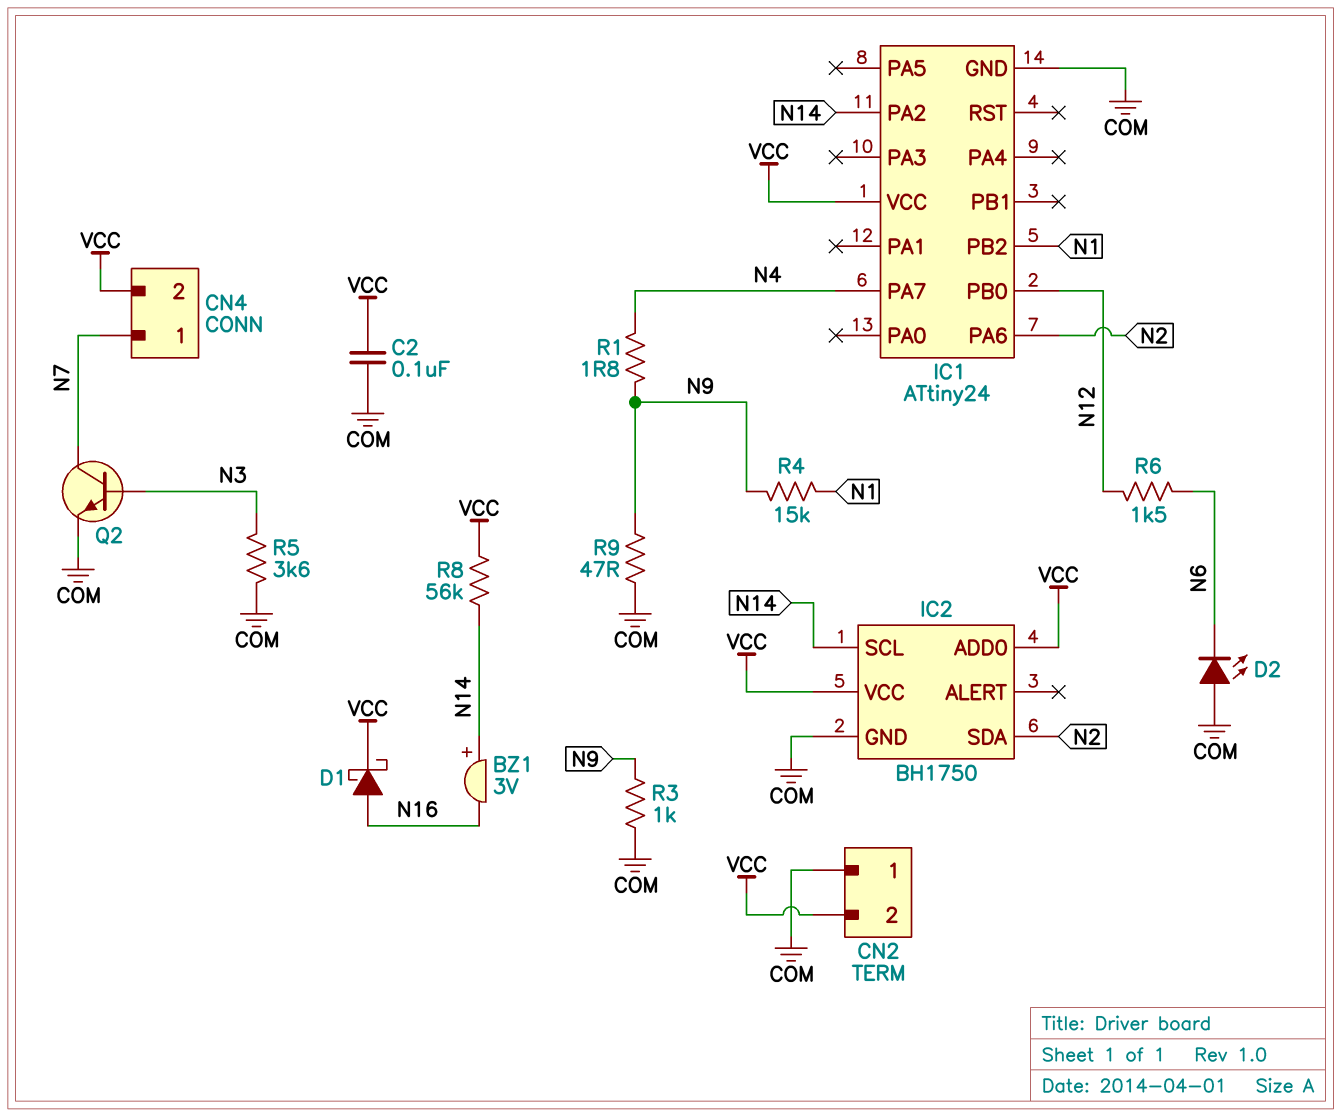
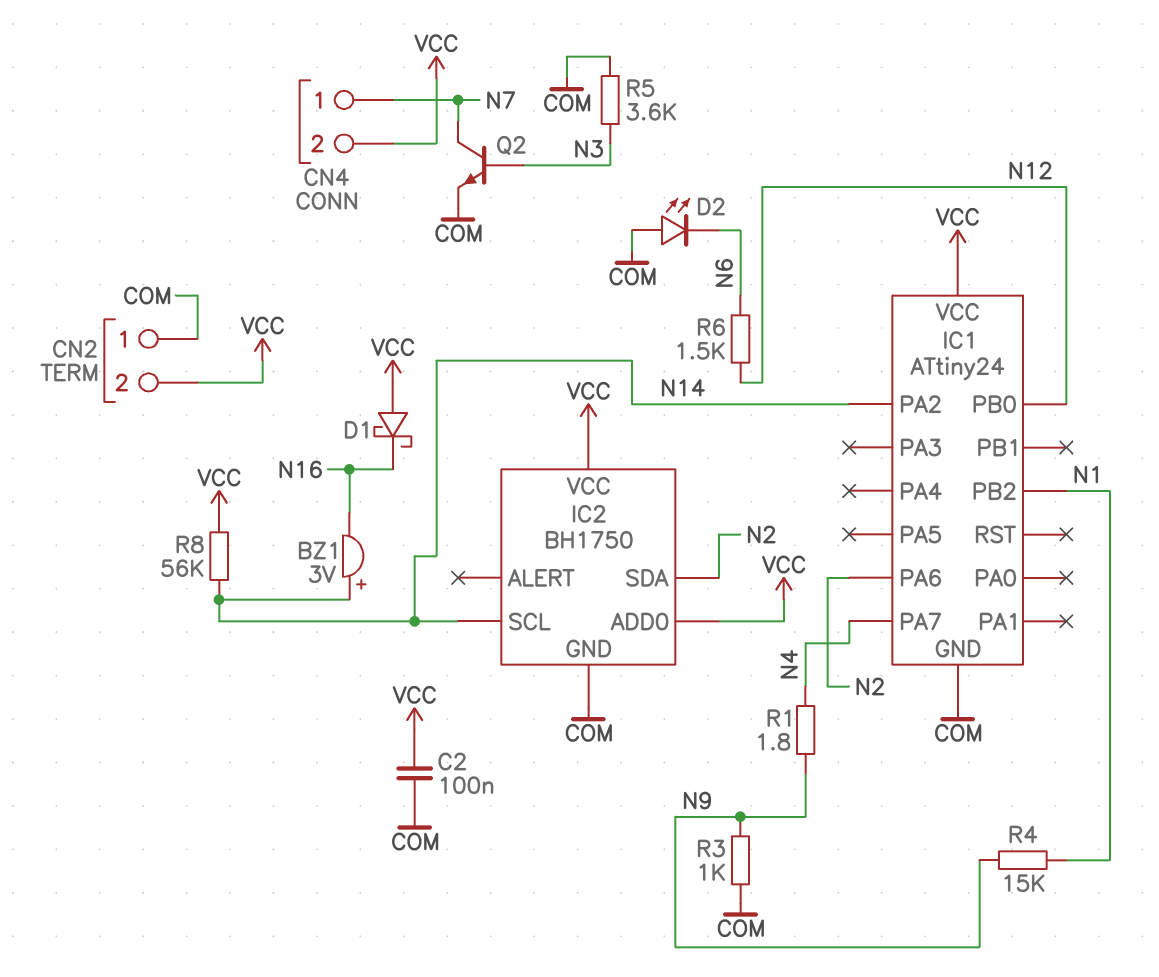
D1: schottky (A N16, K VCC) -> schottky (A VCC, K N16)
R9: 47 (COM, N9) -> none

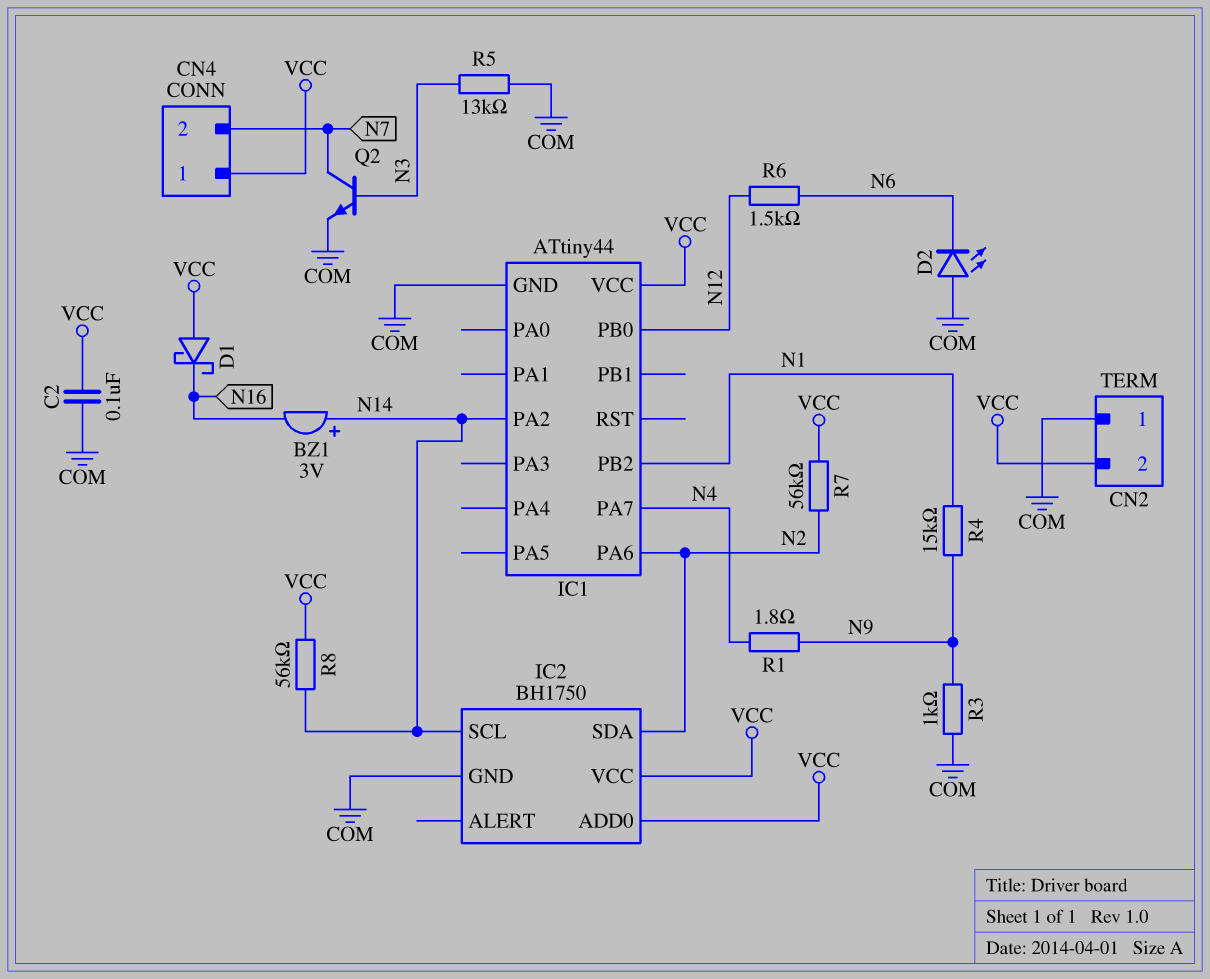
CN4 pin 1: N7 -> VCC
CN4 pin 2: VCC -> N7
IC1: ATtiny24 -> ATtiny44
R5: 3.6k (COM, N3) -> 13k (COM, N3)
R7: none -> 56k (N2, VCC)

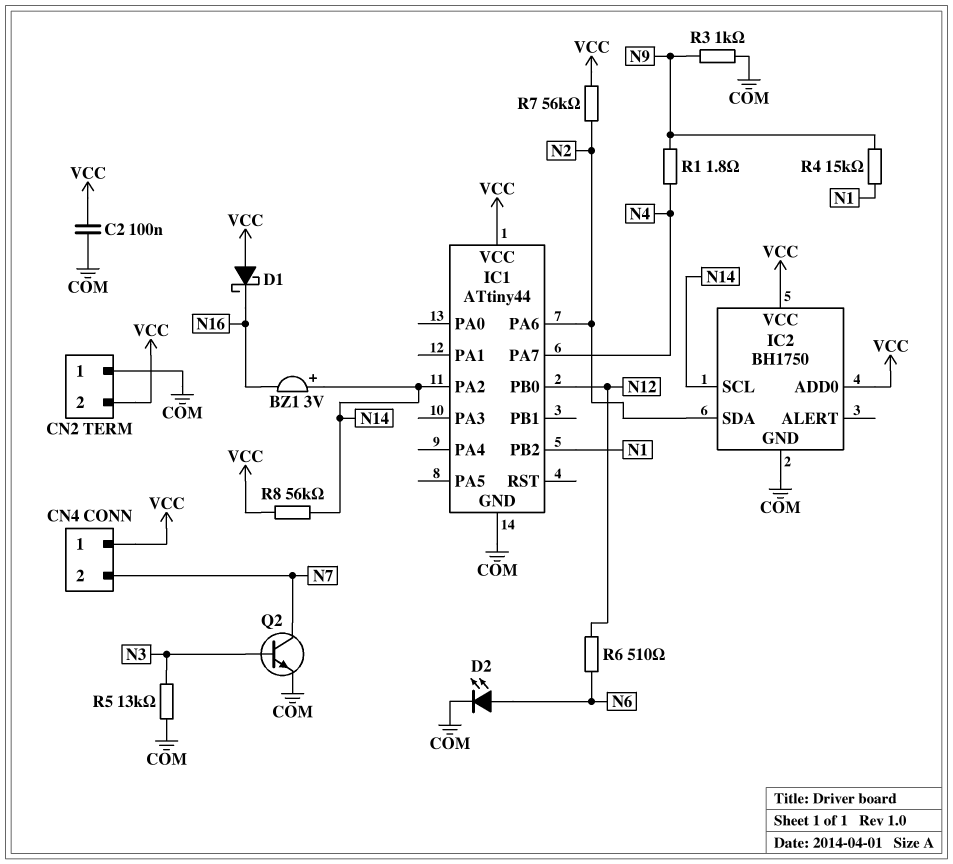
D2: LED (A COM, K N6) -> LED (A N6, K COM)
R6: 1.5k (N6, N12) -> 510 (N6, N12)

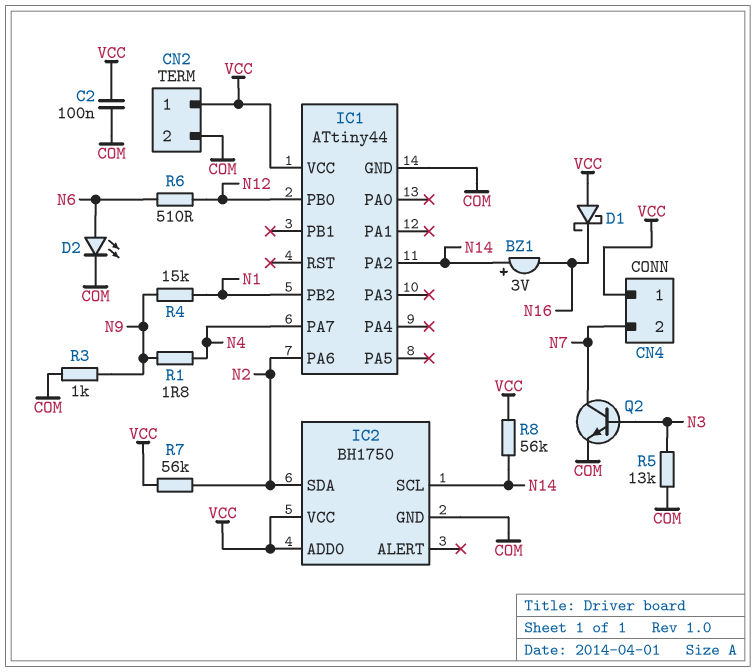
CN2 pin 1: COM -> VCC
CN2 pin 2: VCC -> COM

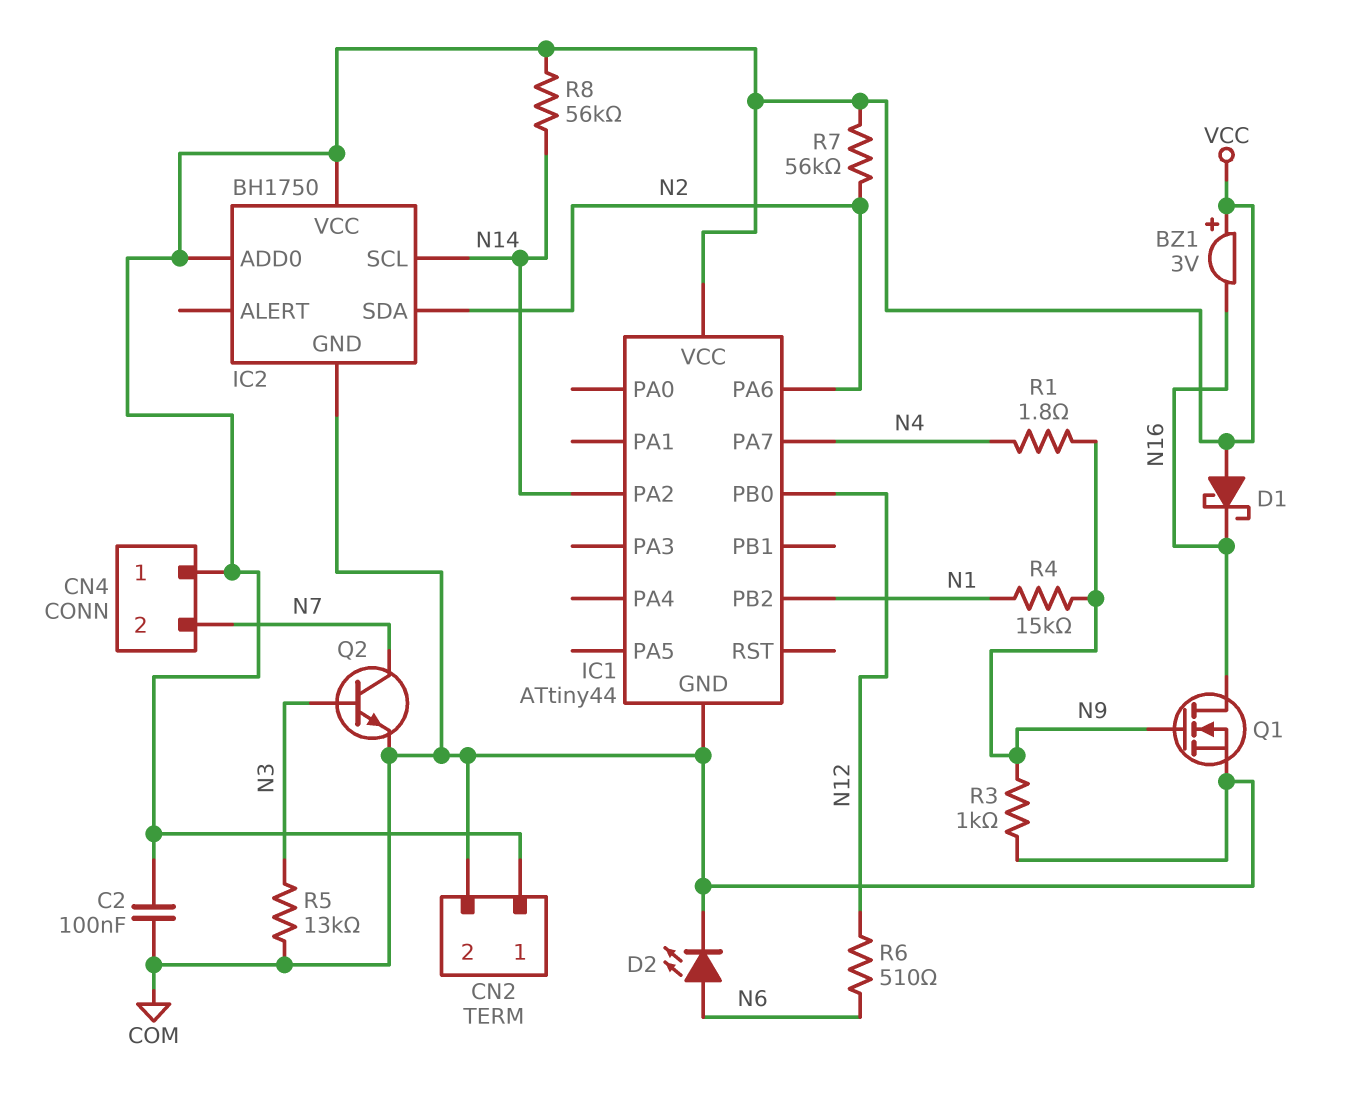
BZ1: buzzer 3V (plus N14, minus N16) -> buzzer 3V (plus VCC, minus N16)
Q1: none -> NMOS (G N9, D N16, S COM)

